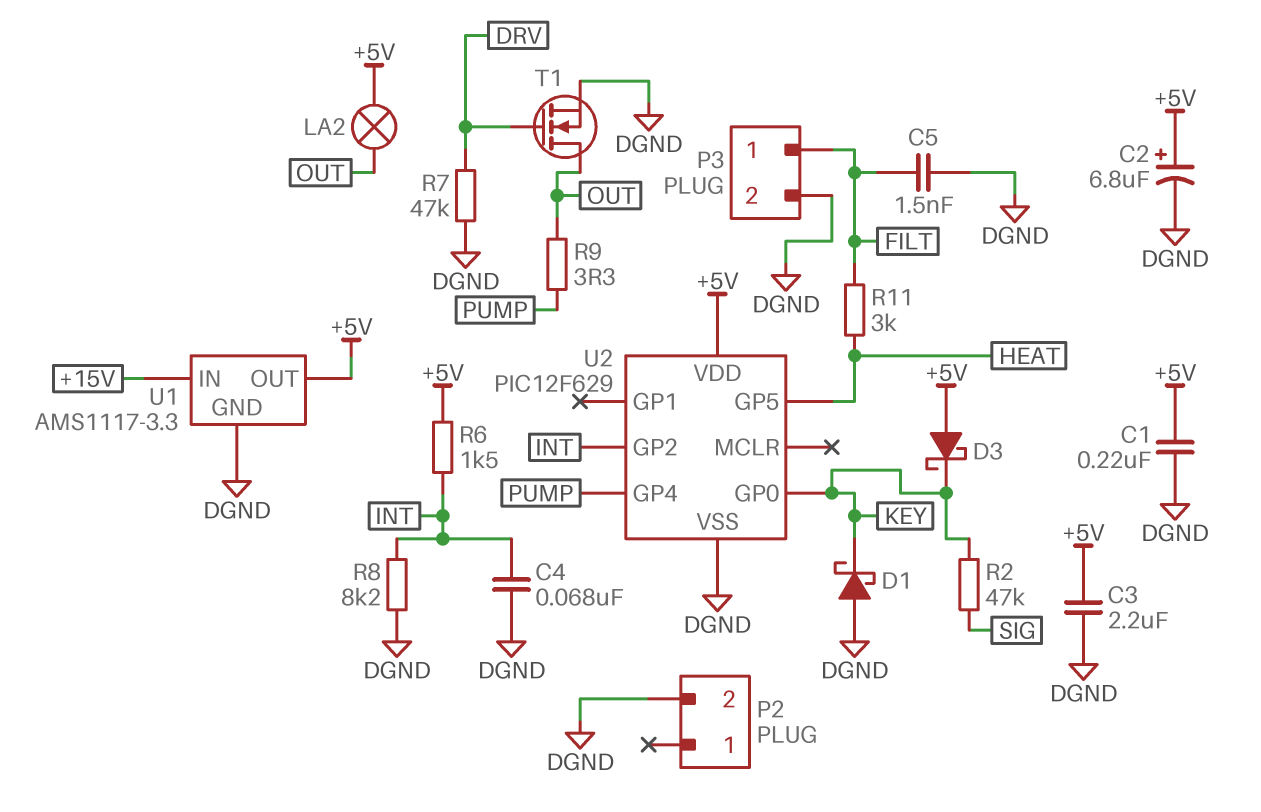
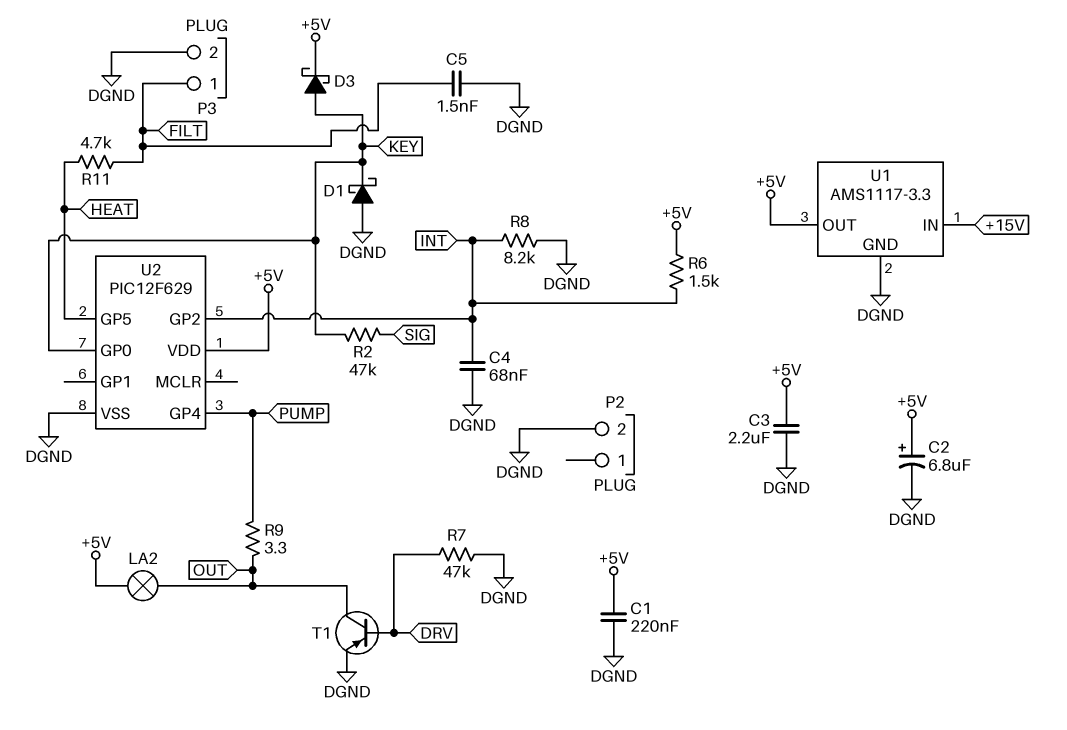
D3: schottky (A +5V, K KEY) -> schottky (A KEY, K +5V)
R11: 3k (FILT, HEAT) -> 4.7k (FILT, HEAT)
T1: NMOS (G DRV, D OUT, S DGND) -> PNP (B DRV, C OUT, E DGND)

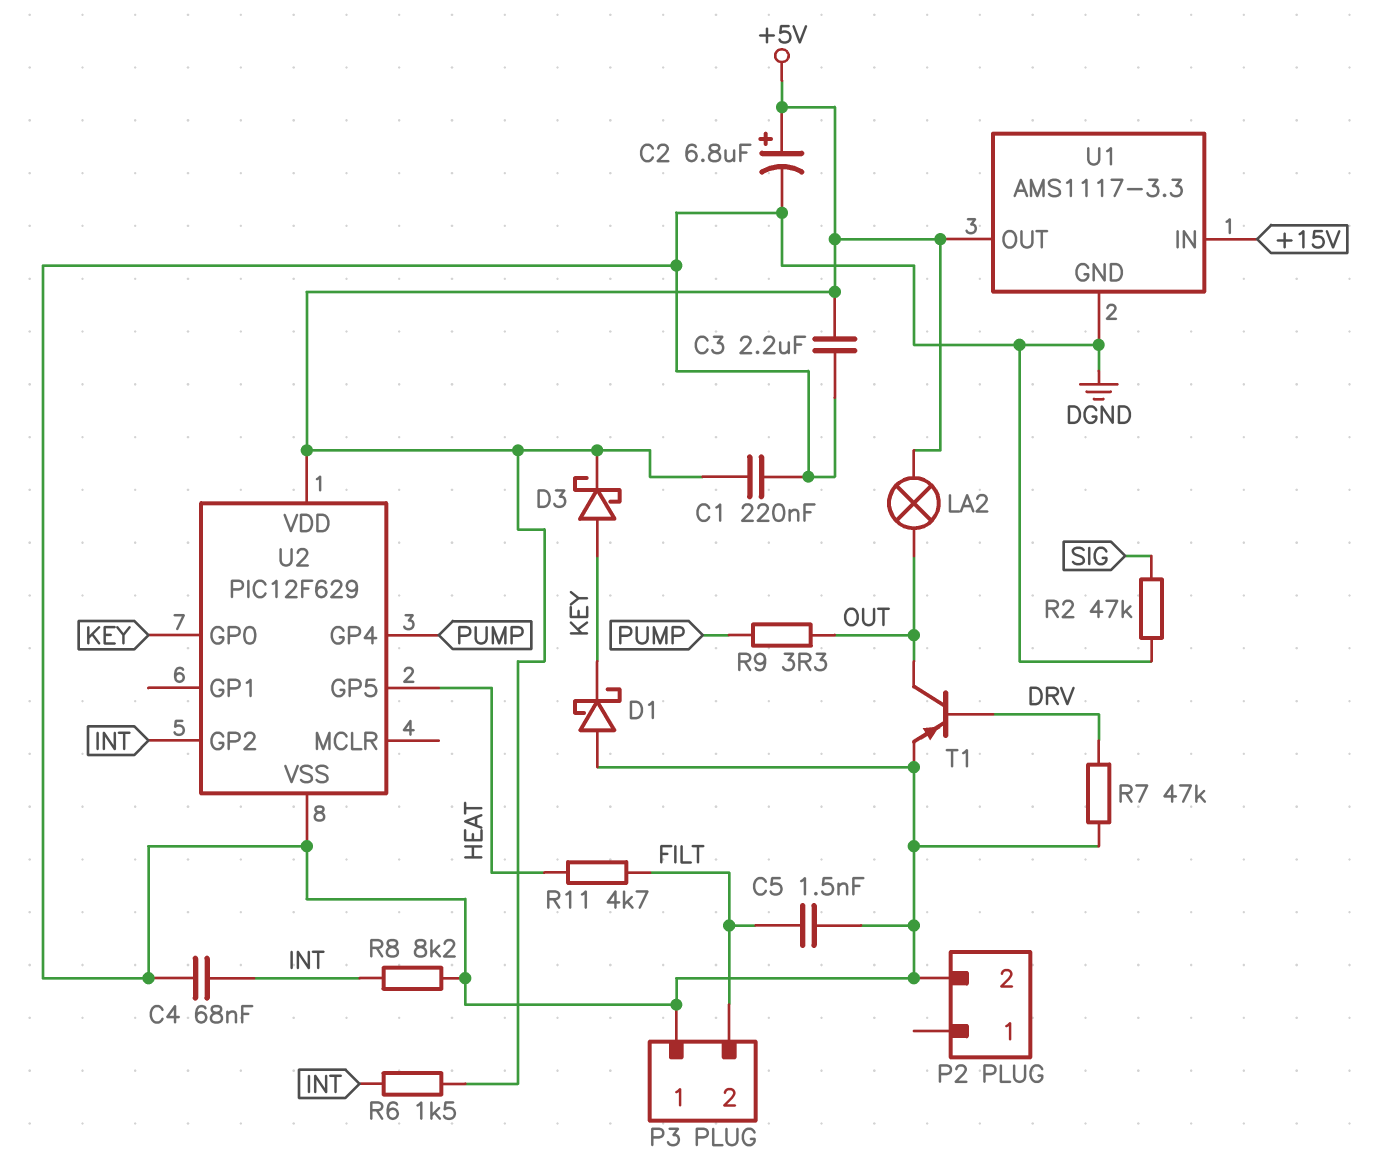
P3 pin 1: FILT -> DGND
P3 pin 2: DGND -> FILT
R2: 47k (KEY, SIG) -> 47k (DGND, SIG)

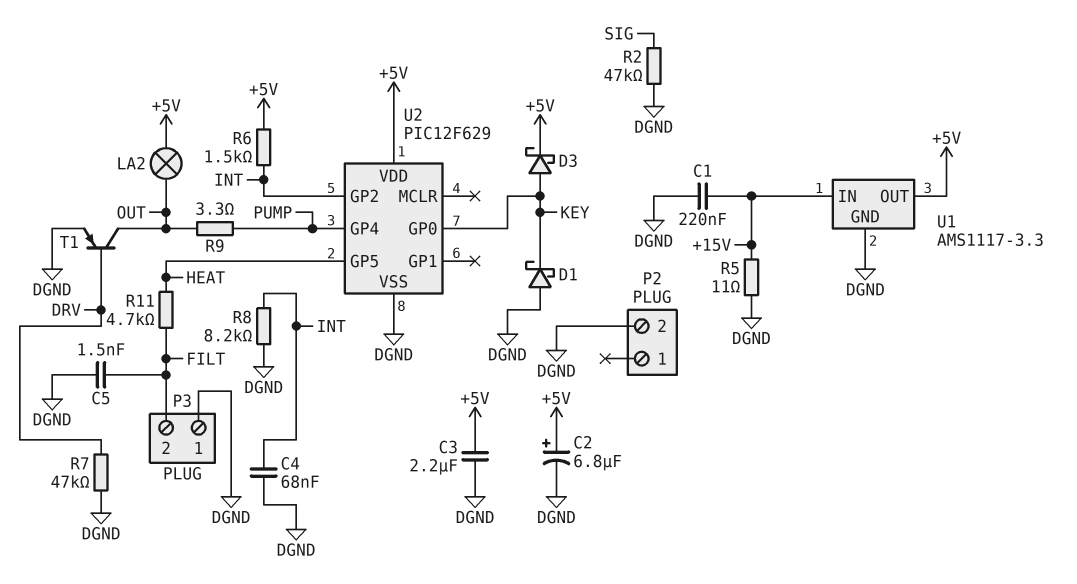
C1: 220nF (+5V, DGND) -> 220nF (+15V, DGND)
R5: none -> 11 (+15V, DGND)

